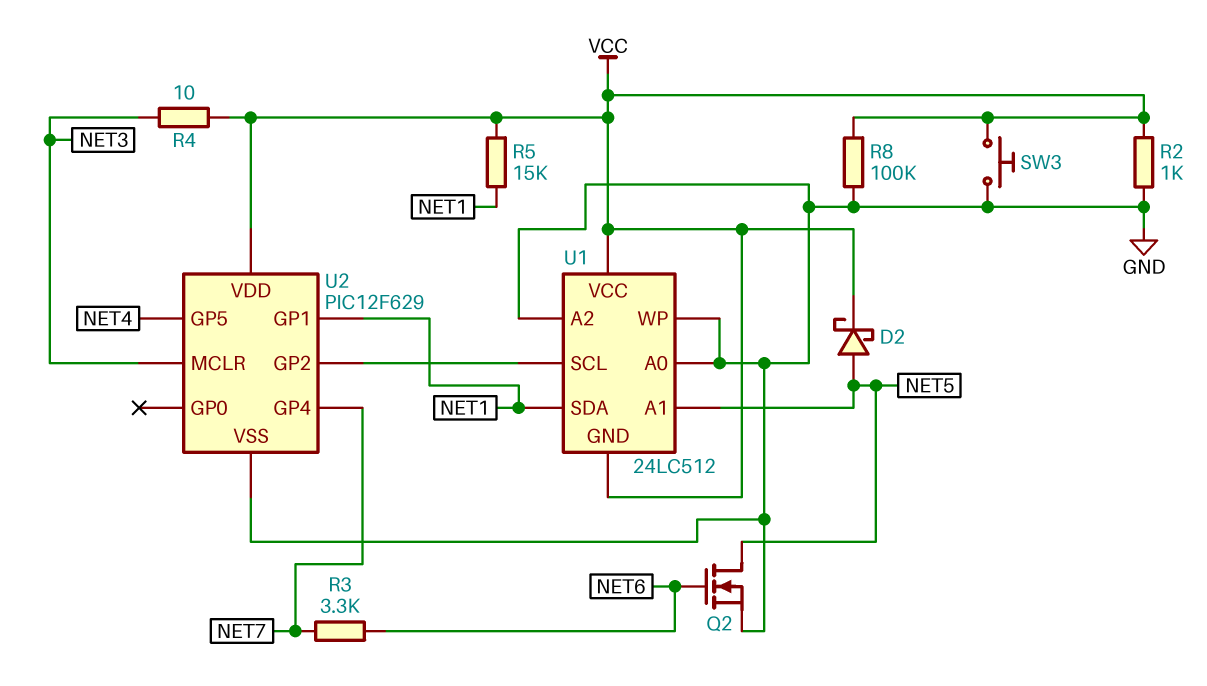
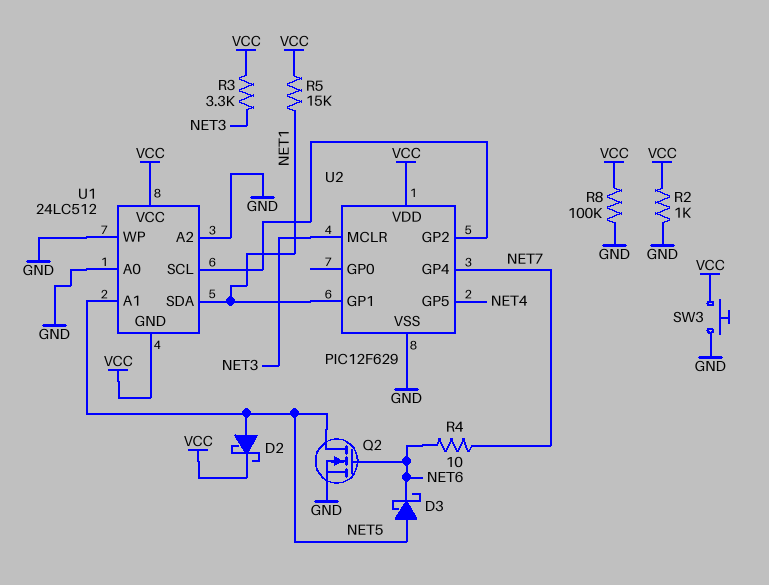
D3: none -> schottky (A NET5, K NET6)
R3: 3.3k (NET6, NET7) -> 3.3k (NET3, VCC)
R4: 10 (NET3, VCC) -> 10 (NET6, NET7)

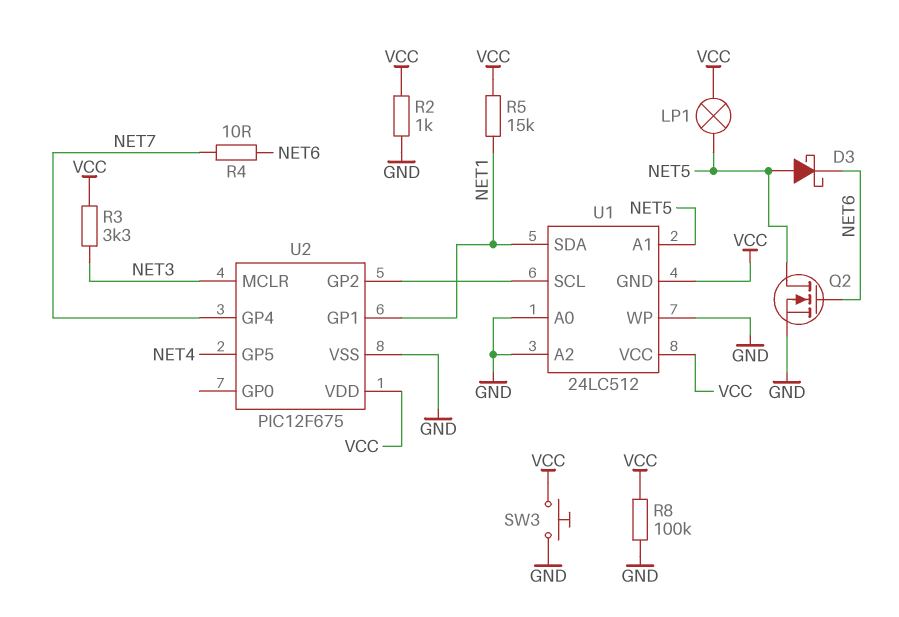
D2: schottky (A NET5, K VCC) -> none
LP1: none -> lamp (NET5, VCC)
U2: PIC12F629 -> PIC12F675

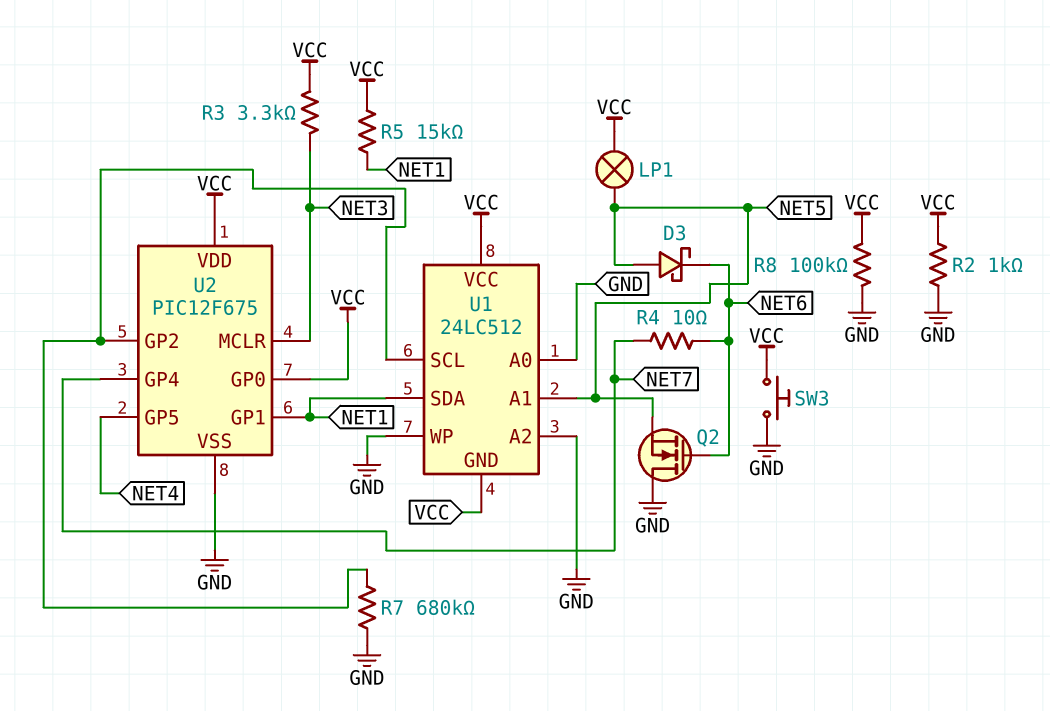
Q2: NMOS (G NET6, D NET5, S GND) -> NMOS (G NET6, D GND, S NET5)
R7: none -> 680k (GND, U1/SCL)
U2 pin GP0: none -> VCC

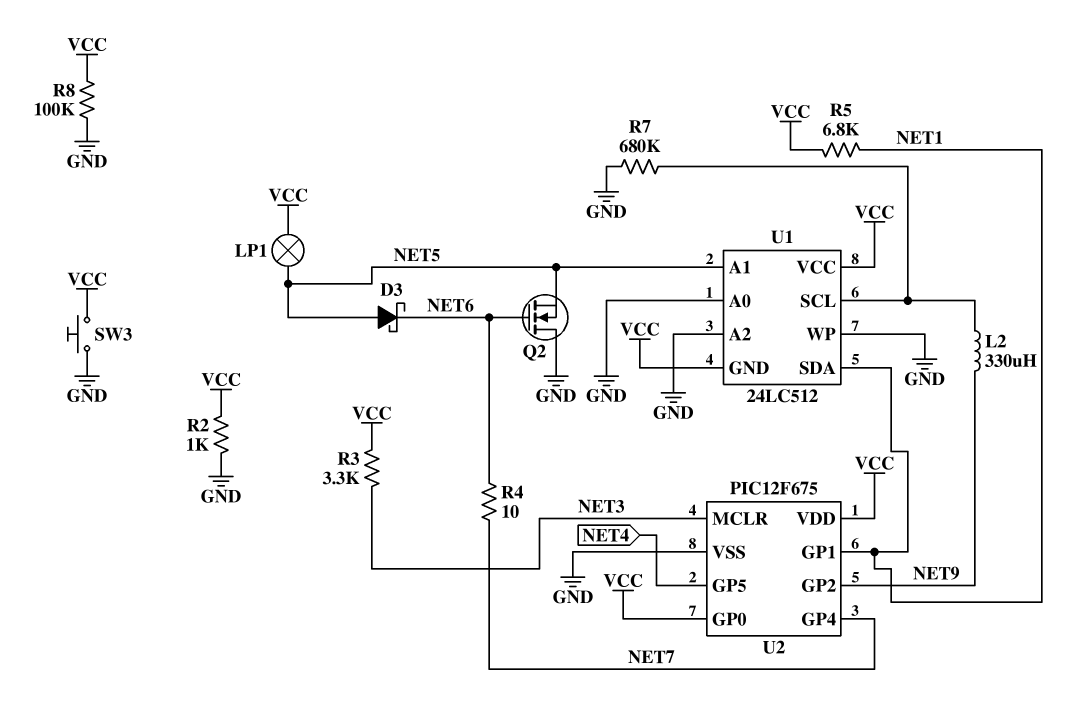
L2: none -> 330uH (NET9, U1/SCL)
R5: 15k (NET1, VCC) -> 6.8k (NET1, VCC)
U2 pin GP2: U1/SCL -> NET9

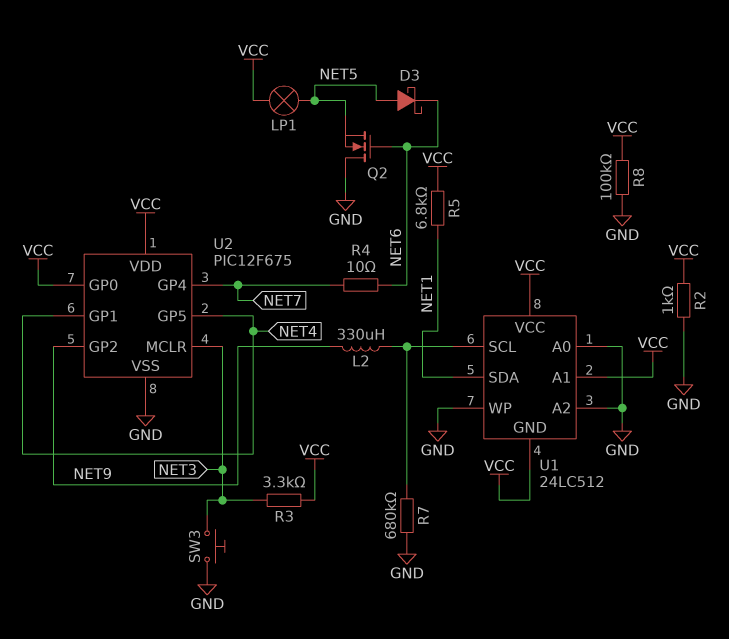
SW3: button (GND, VCC) -> button (GND, NET3)
U1 pin A1: NET5 -> VCC
U2 pin GP1: NET1 -> NET4

